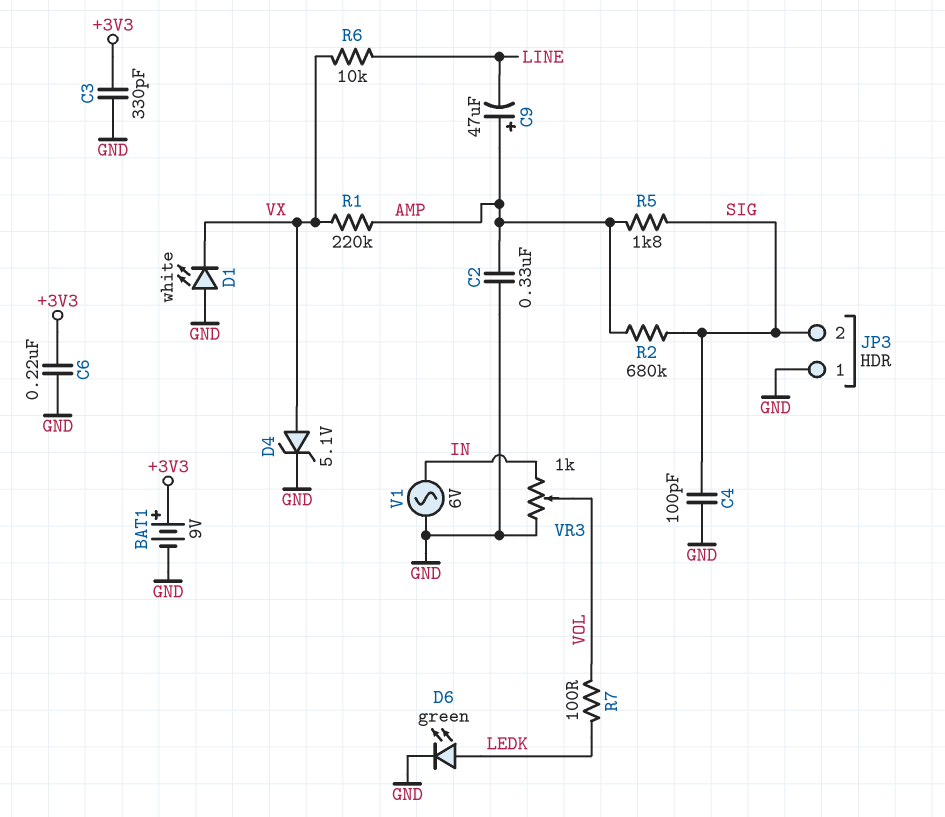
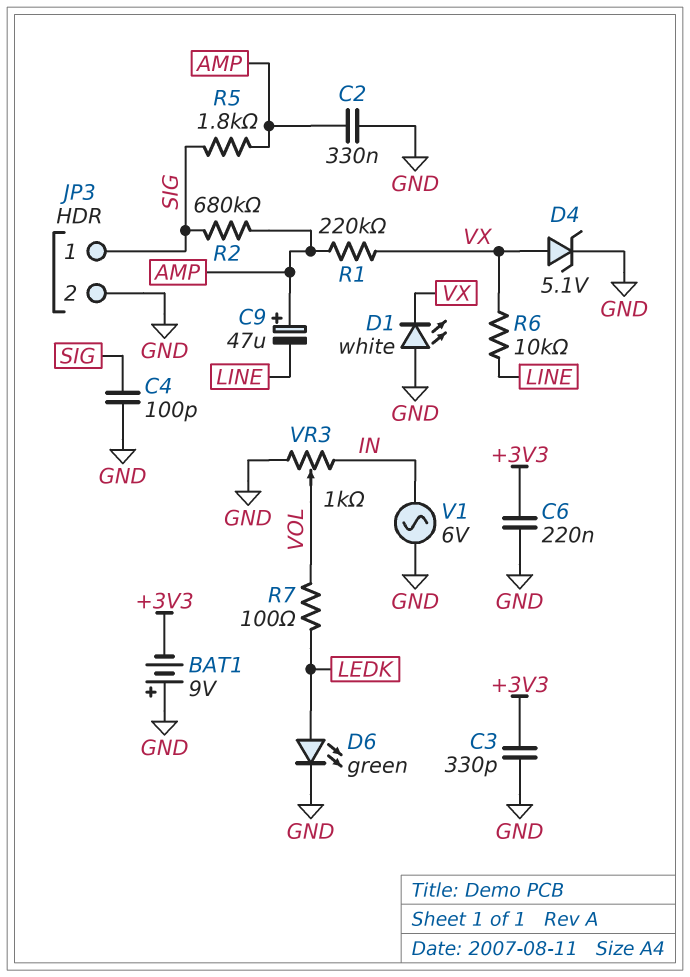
BAT1: 9V (plus +3V3, minus GND) -> 9V (plus GND, minus +3V3)
JP3 pin 1: GND -> SIG
JP3 pin 2: SIG -> GND

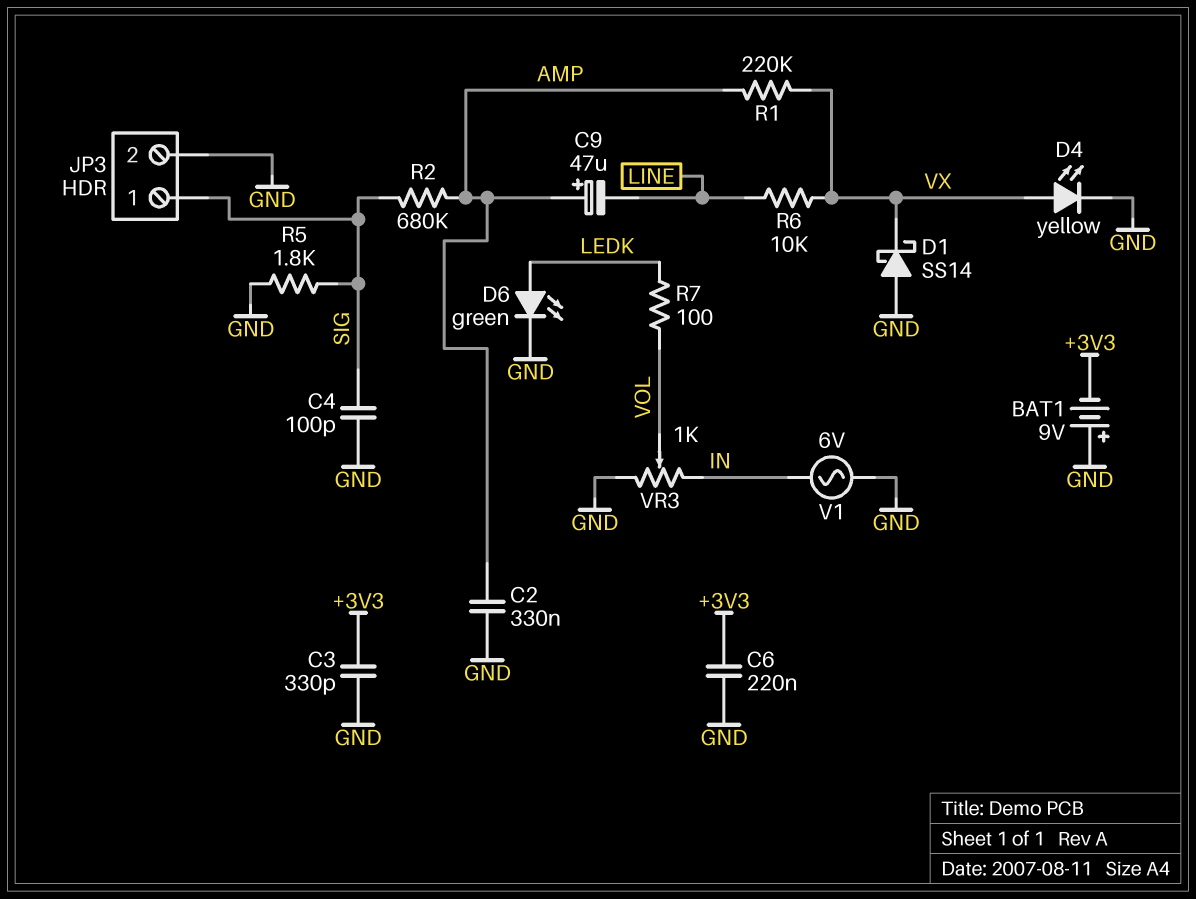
D1: LED white (A GND, K VX) -> schottky SS14 (A GND, K VX)
D4: zener 5.1V (A VX, K GND) -> LED yellow (A VX, K GND)
R5: 1.8k (AMP, SIG) -> 1.8k (GND, SIG)

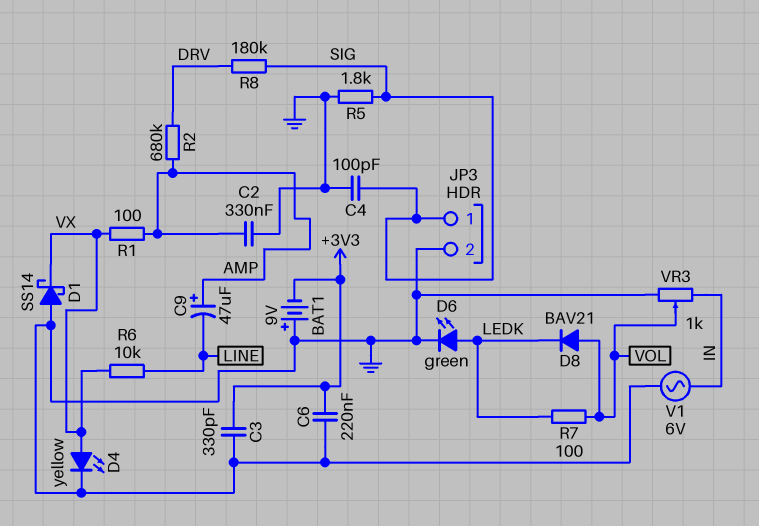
D8: none -> diode BAV21 (A VOL, K LEDK)
R1: 220k (AMP, VX) -> 100 (AMP, VX)
R2: 680k (AMP, SIG) -> 680k (AMP, DRV)
R8: none -> 180k (DRV, SIG)

